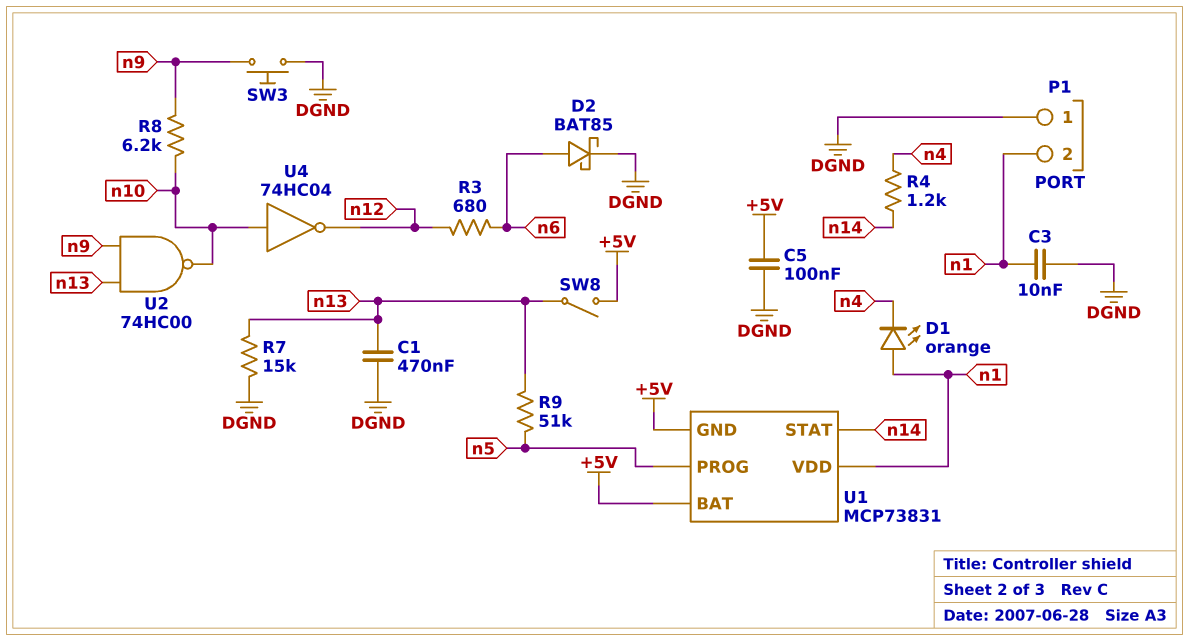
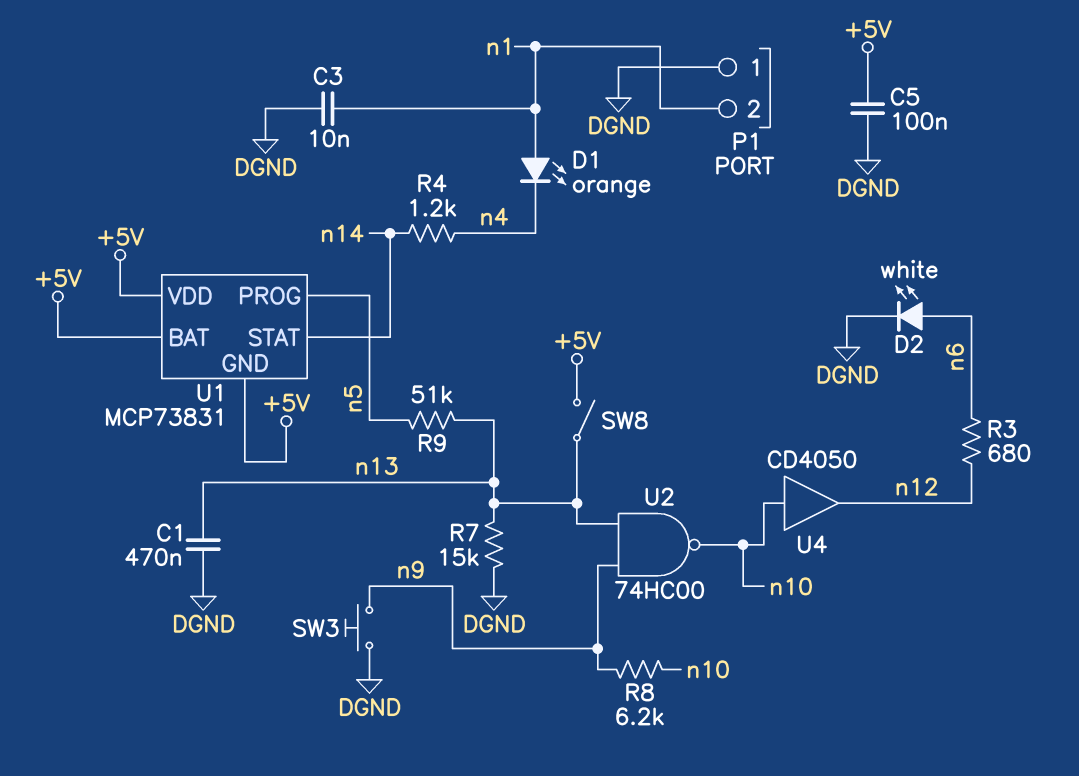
D2: schottky BAT85 (A n6, K DGND) -> LED white (A n6, K DGND)
U1 pin VDD: n1 -> +5V
U4: NOT 74HC04 (in n10, out n12) -> buffer CD4050 (in n10, out n12)

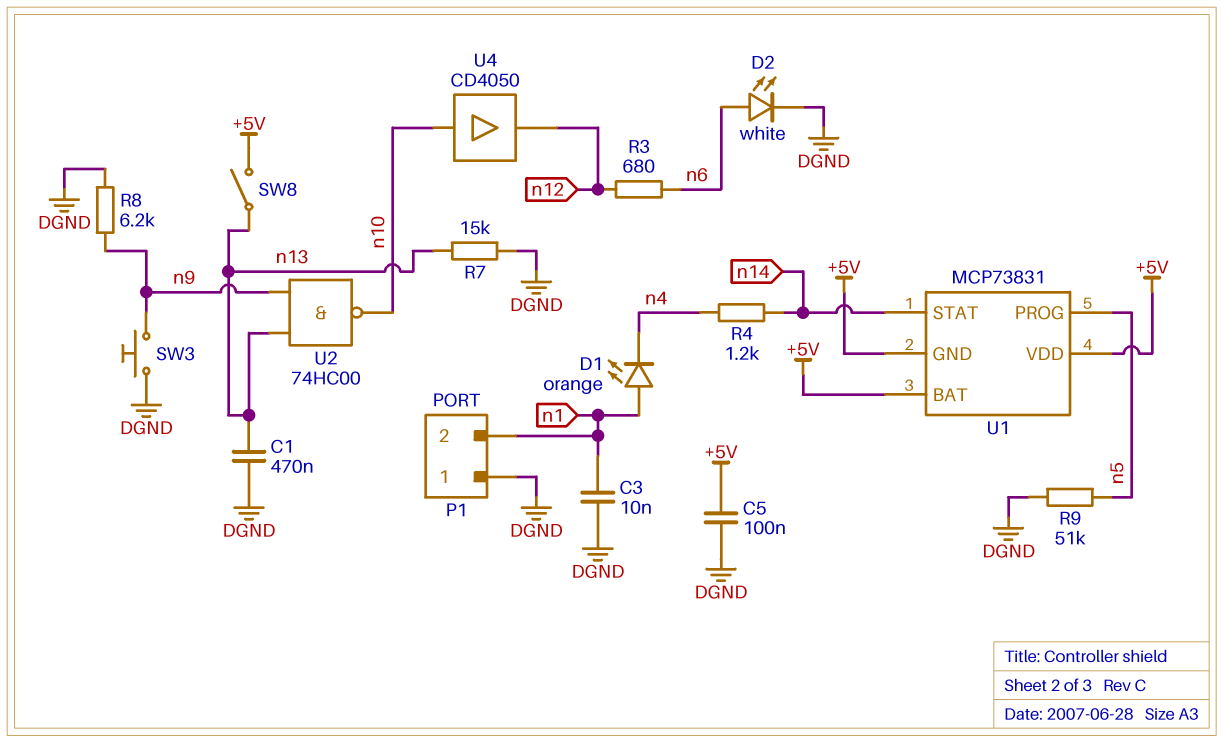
R8: 6.2k (n9, n10) -> 6.2k (DGND, n9)
R9: 51k (n5, n13) -> 51k (DGND, n5)

